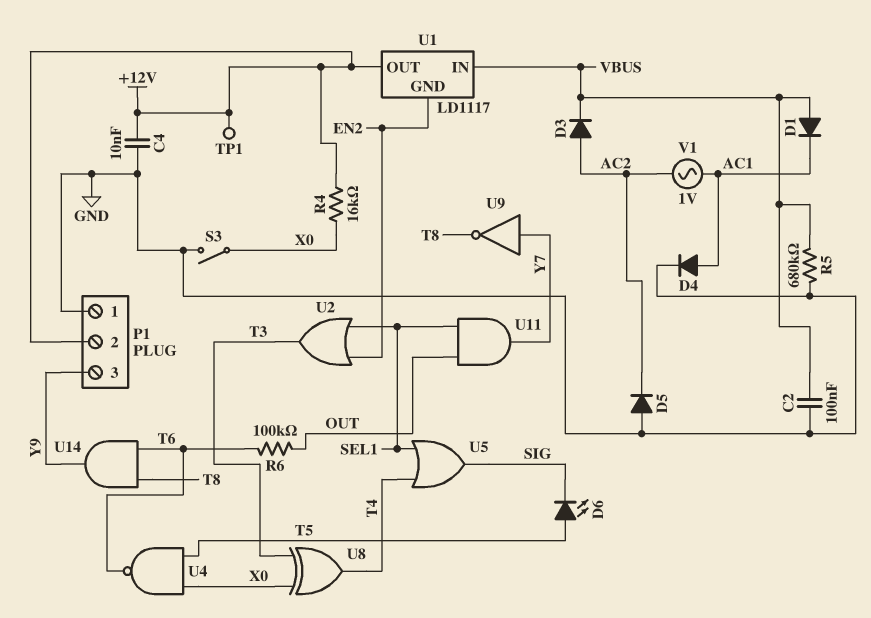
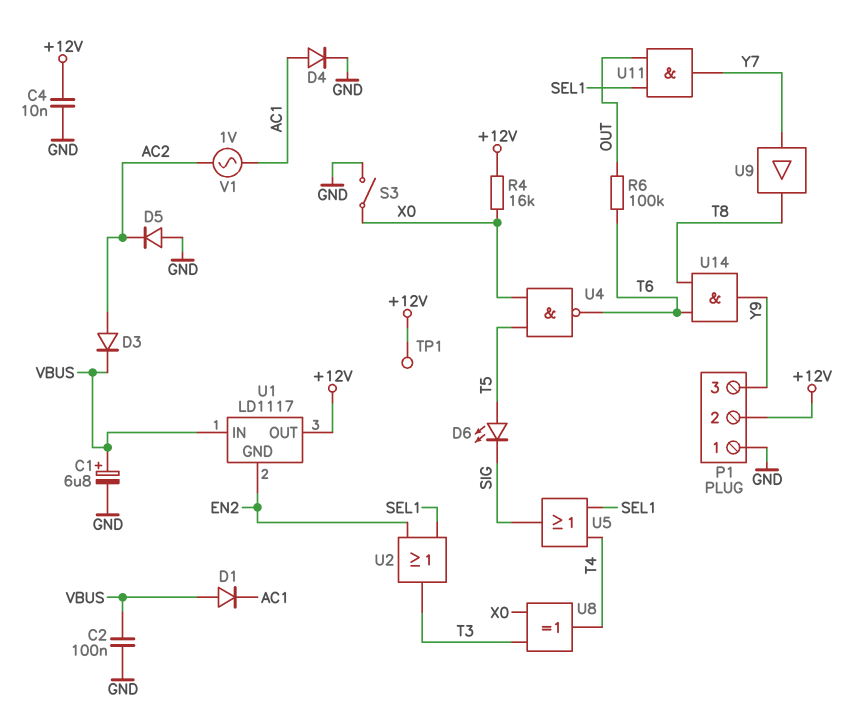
C1: none -> 6.8uF (plus VBUS, minus GND)
R5: 680k (GND, VBUS) -> none
U9: NOT (in Y7, out T8) -> buffer (in Y7, out T8)

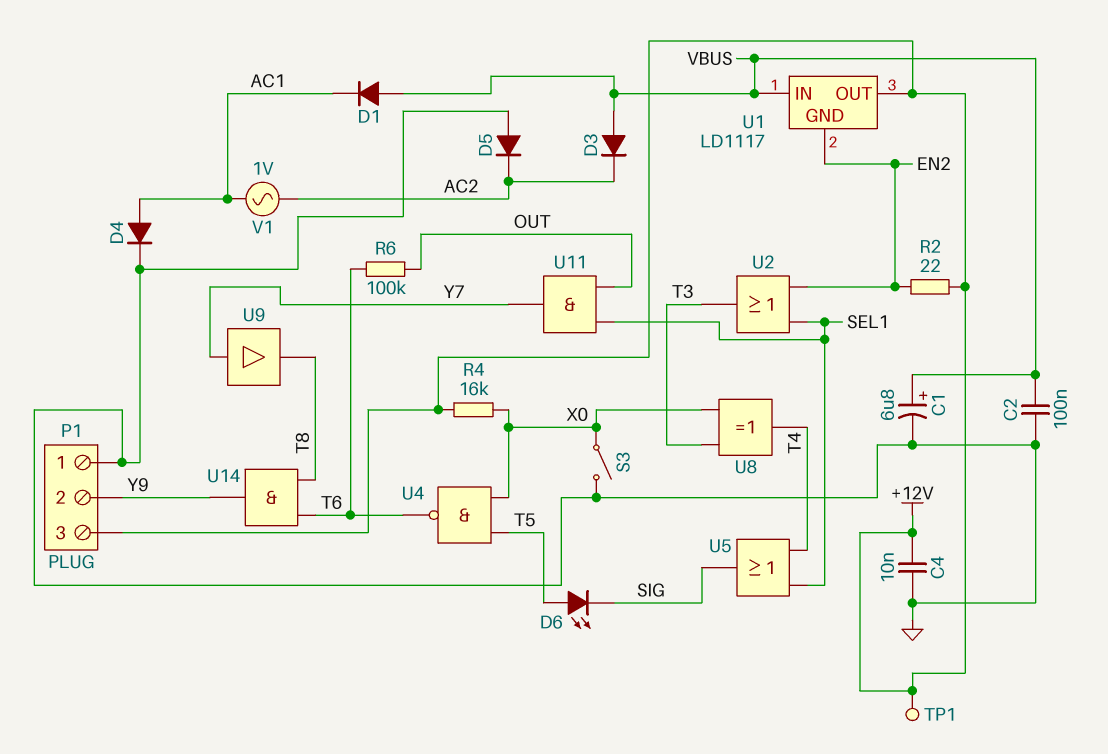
D3: diode (A AC2, K VBUS) -> diode (A VBUS, K AC2)
P1 pin 2: +12V -> Y9
P1 pin 3: Y9 -> +12V
R2: none -> 22 (+12V, EN2)

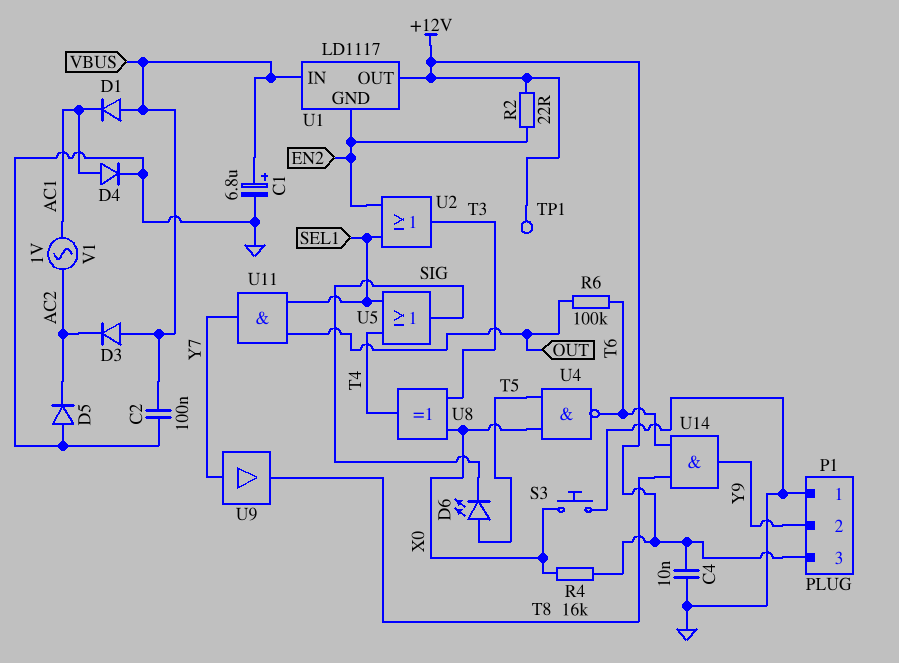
S3: switch (GND, X0) -> button (GND, X0)

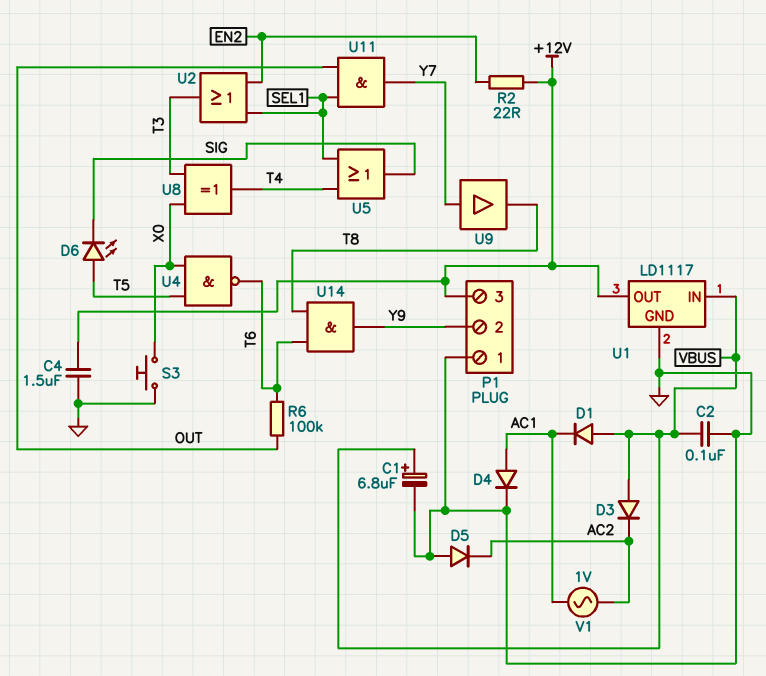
C4: 10nF (+12V, GND) -> 1.5uF (+12V, GND)
R4: 16k (+12V, X0) -> none
TP1: test point (+12V) -> none
U1 pin GND: EN2 -> GND

